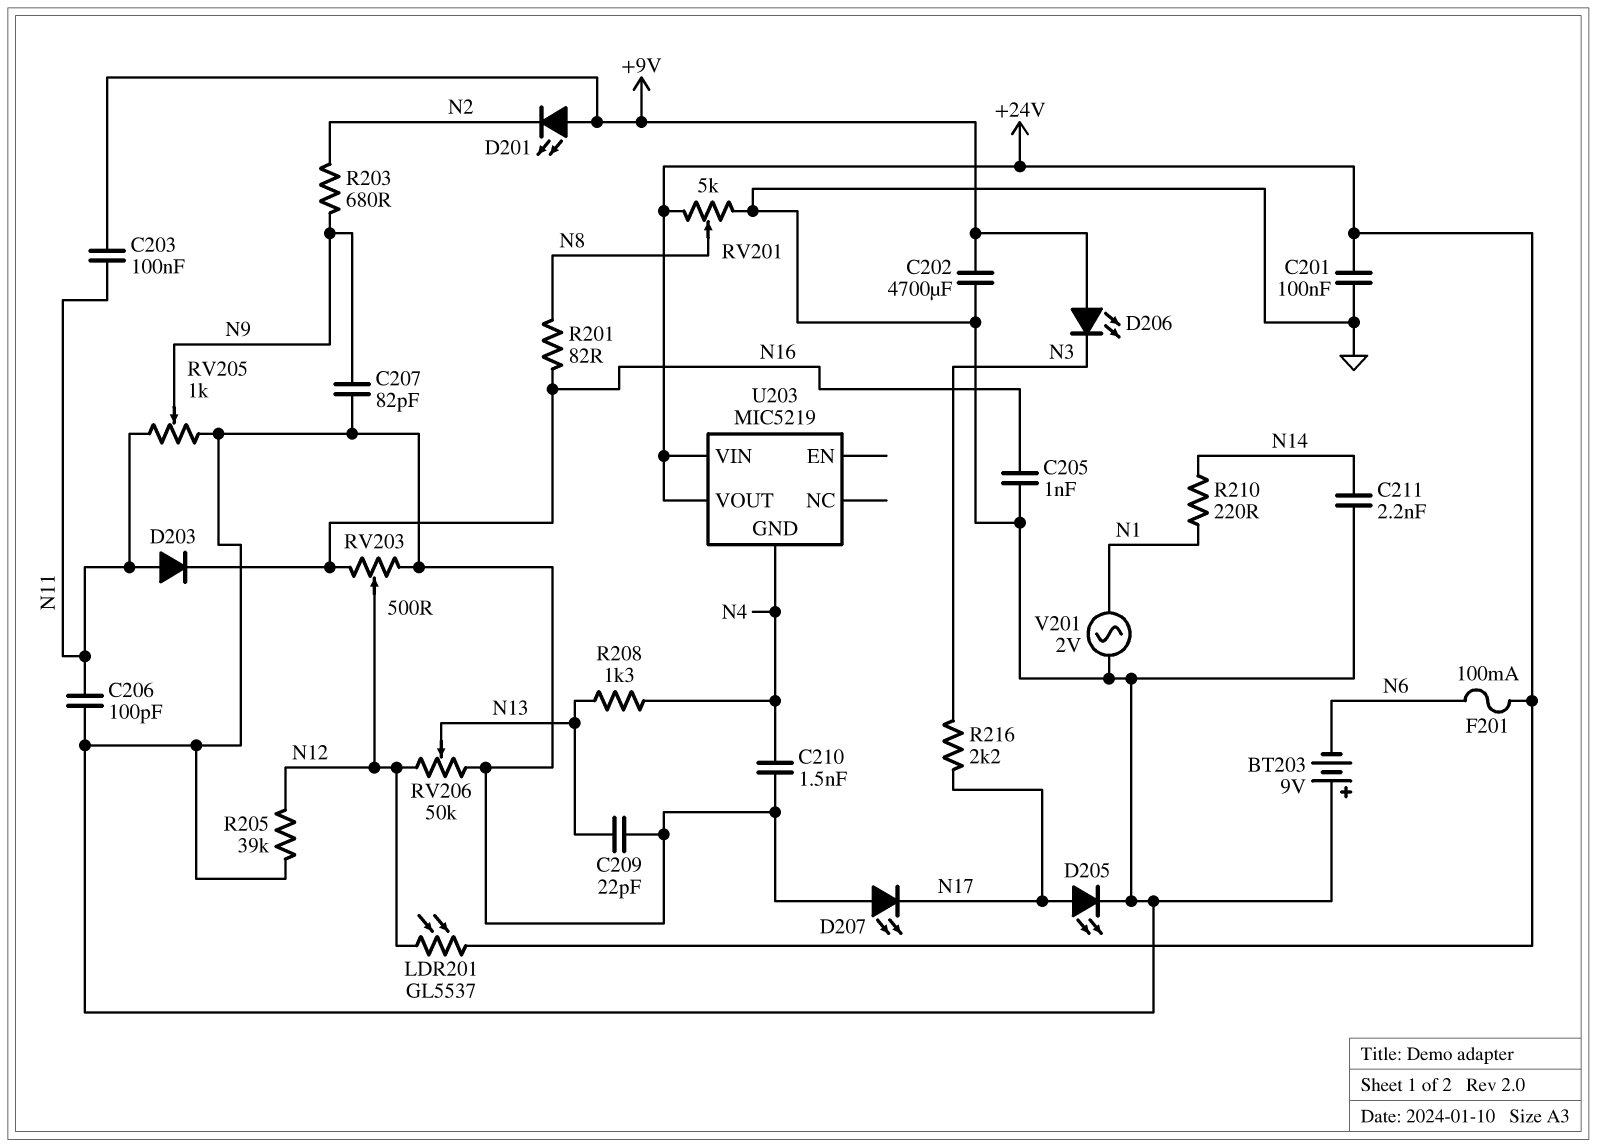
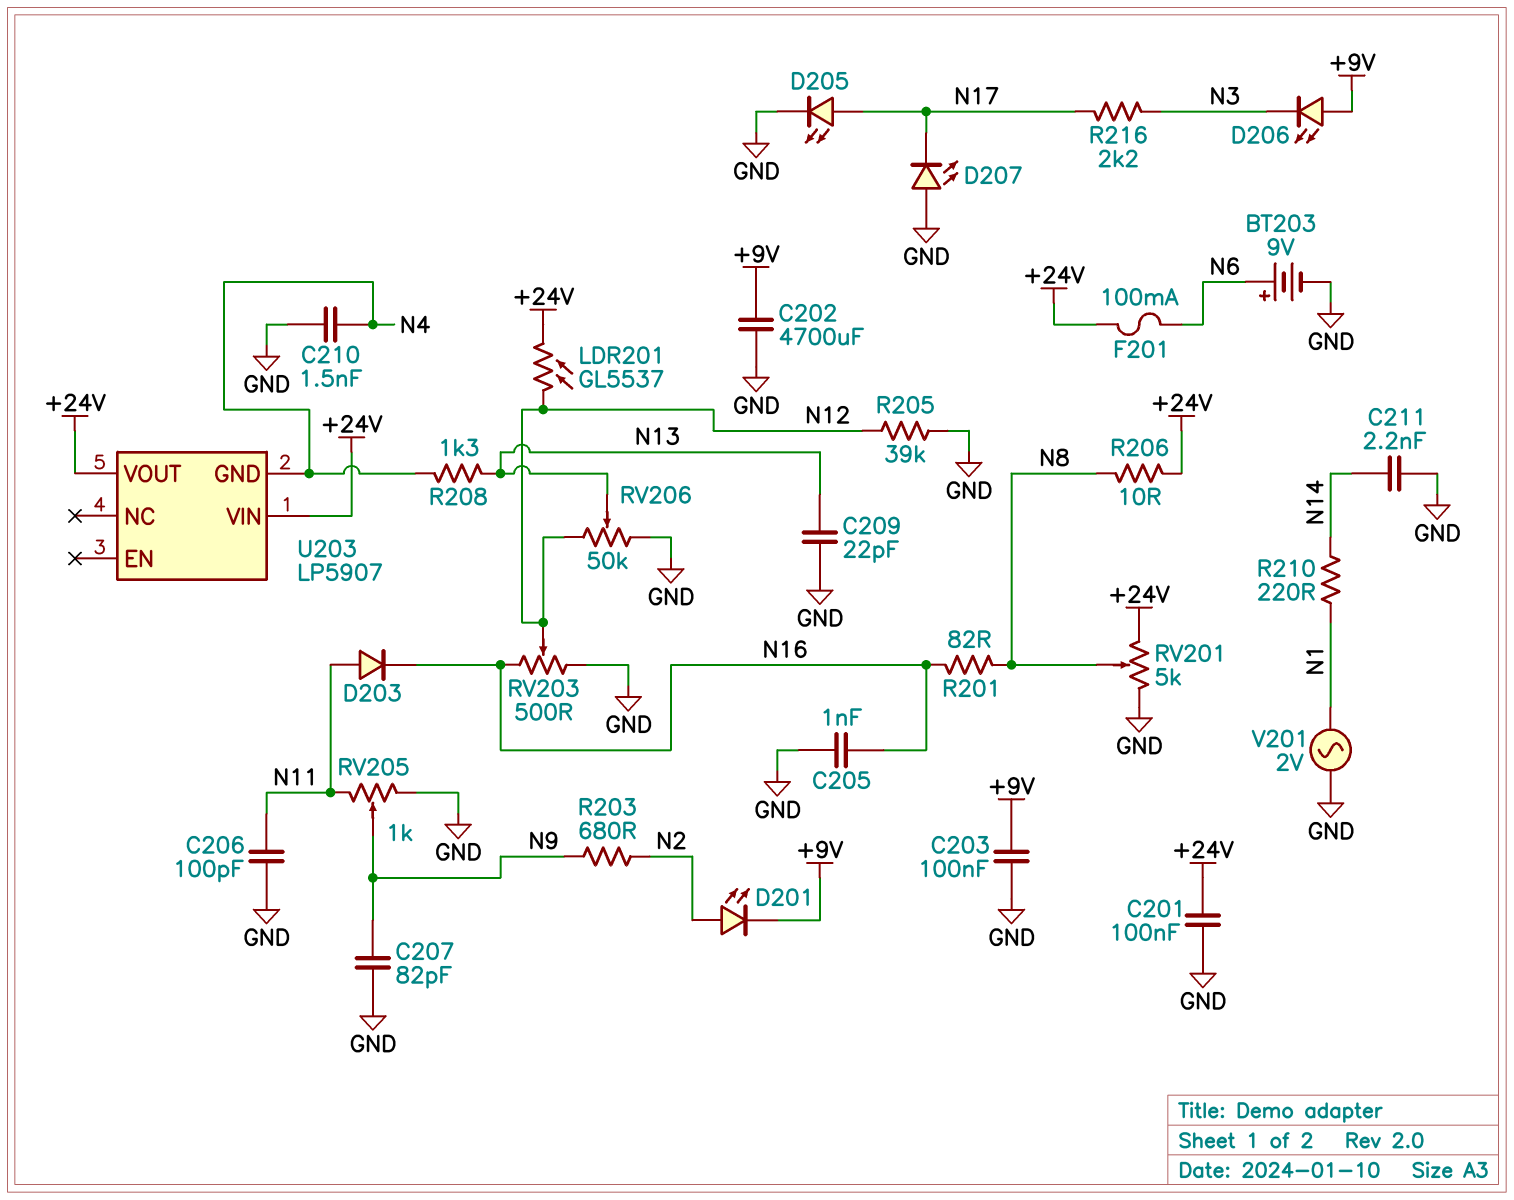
BT203: 9V (plus GND, minus N6) -> 9V (plus N6, minus GND)
C203: 100nF (+9V, N11) -> 100nF (+9V, GND)
D201: LED (A +9V, K N2) -> LED (A N2, K +9V)
R206: none -> 10 (+24V, N8)
U203: MIC5219 -> LP5907

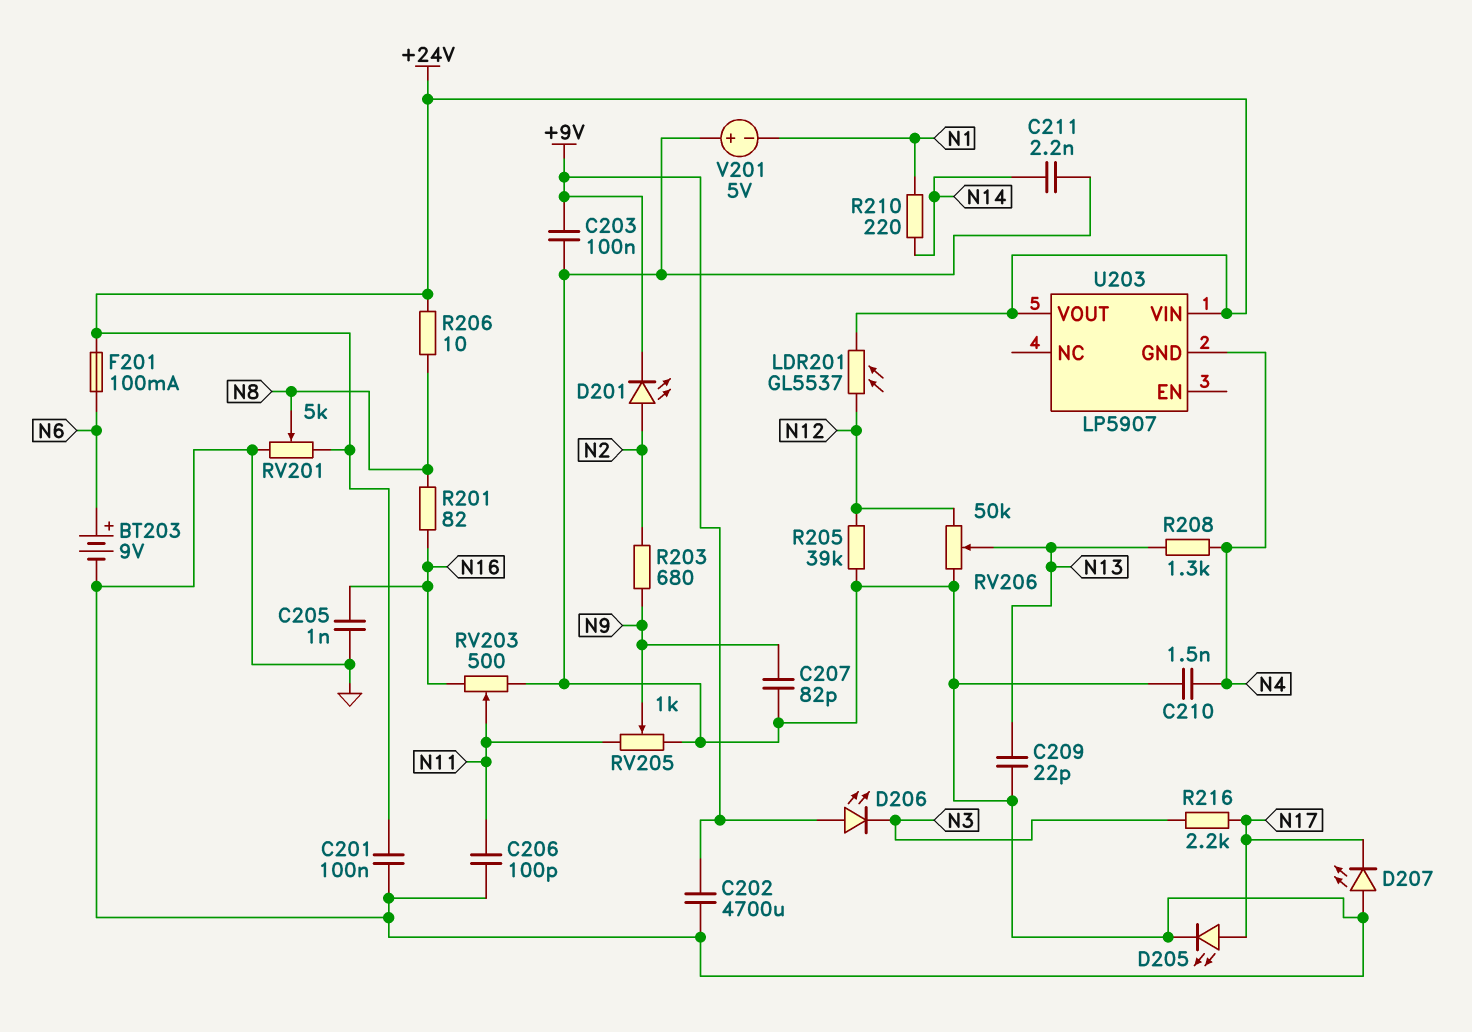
D203: diode (A N11, K N16) -> none
RV203: 500 (GND, N16, wiper N12) -> 500 (GND, N16, wiper N11)
V201: AC 2V (GND, N1) -> 5V (plus GND, minus N1)

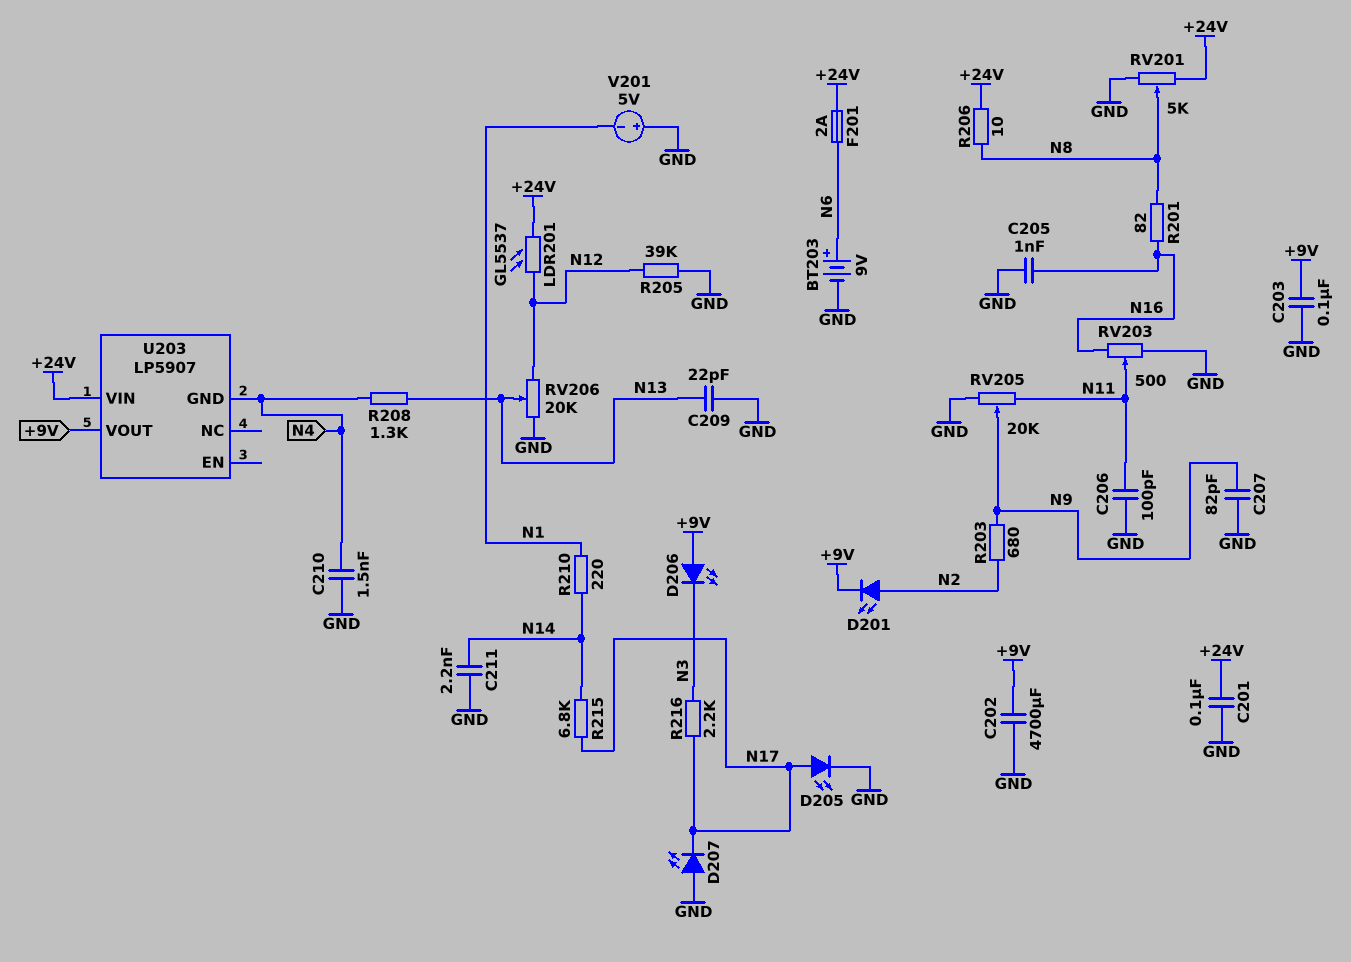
F201: 100mA (+24V, N6) -> 2A (+24V, N6)
R215: none -> 6.8k (N14, N17)
RV205: 1k (GND, N11, wiper N9) -> 20k (GND, N11, wiper N9)
RV206: 50k (GND, N12, wiper N13) -> 20k (GND, N12, wiper N13)
U203 pin VOUT: +24V -> +9V

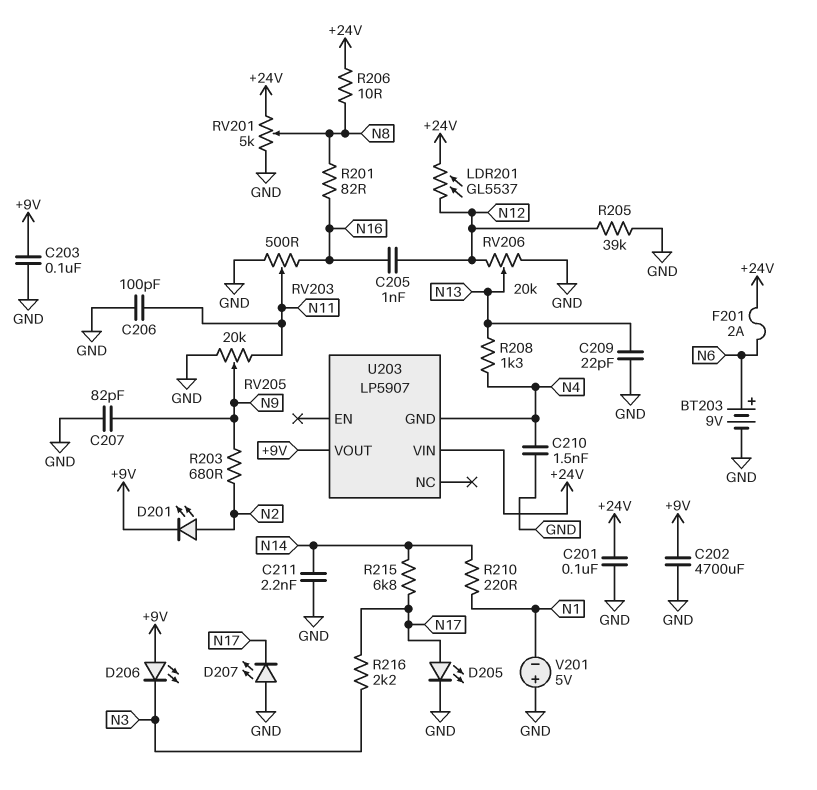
C205: 1nF (GND, N16) -> 1nF (N12, N16)

